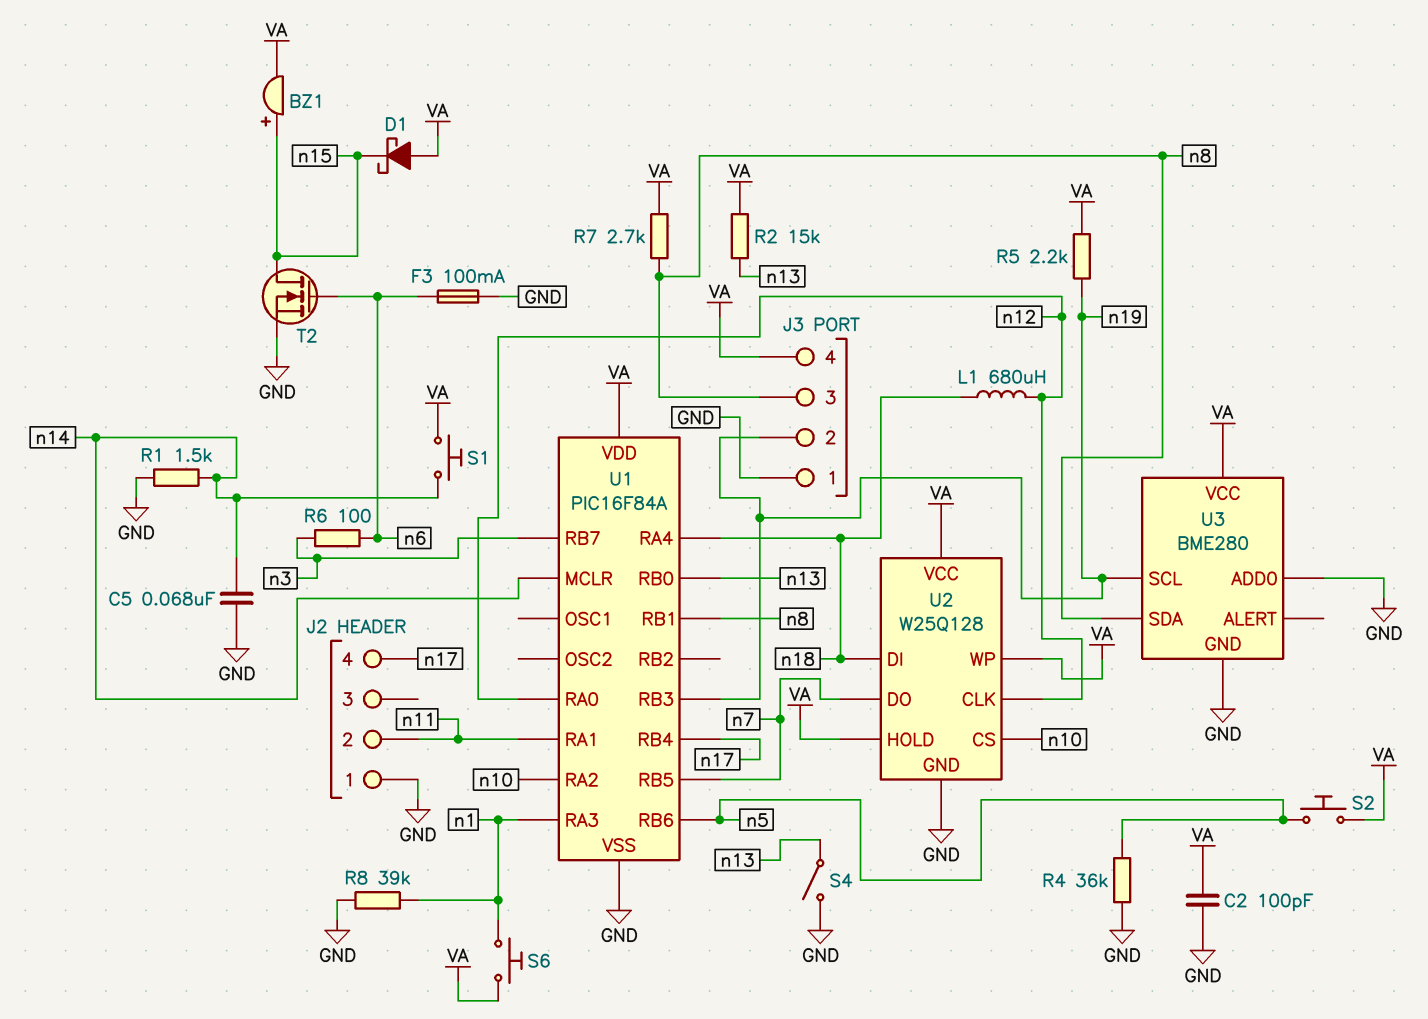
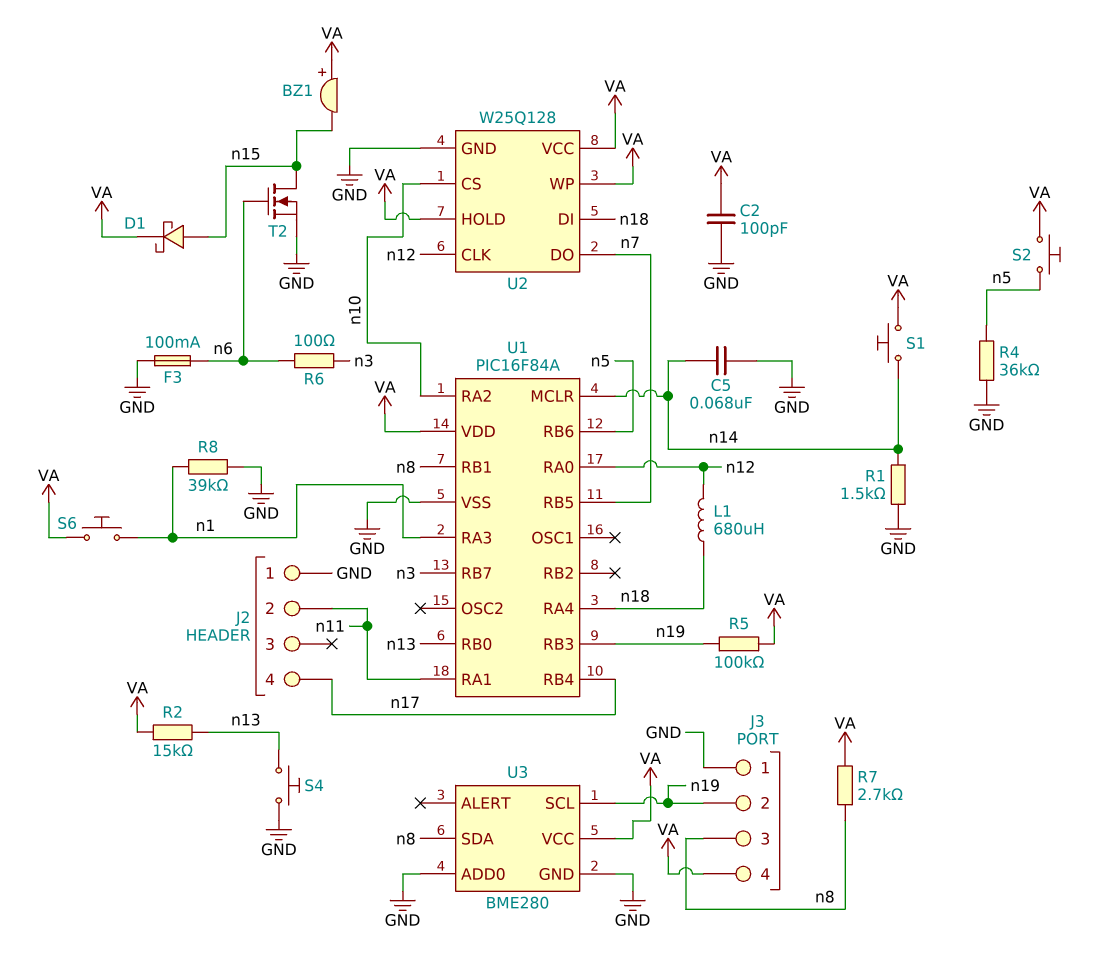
BZ1: buzzer (plus n15, minus VA) -> buzzer (plus VA, minus n15)
D1: schottky (A VA, K n15) -> schottky (A n15, K VA)
R5: 2.2k (VA, n19) -> 100k (VA, n19)
S4: switch (GND, n13) -> button (GND, n13)

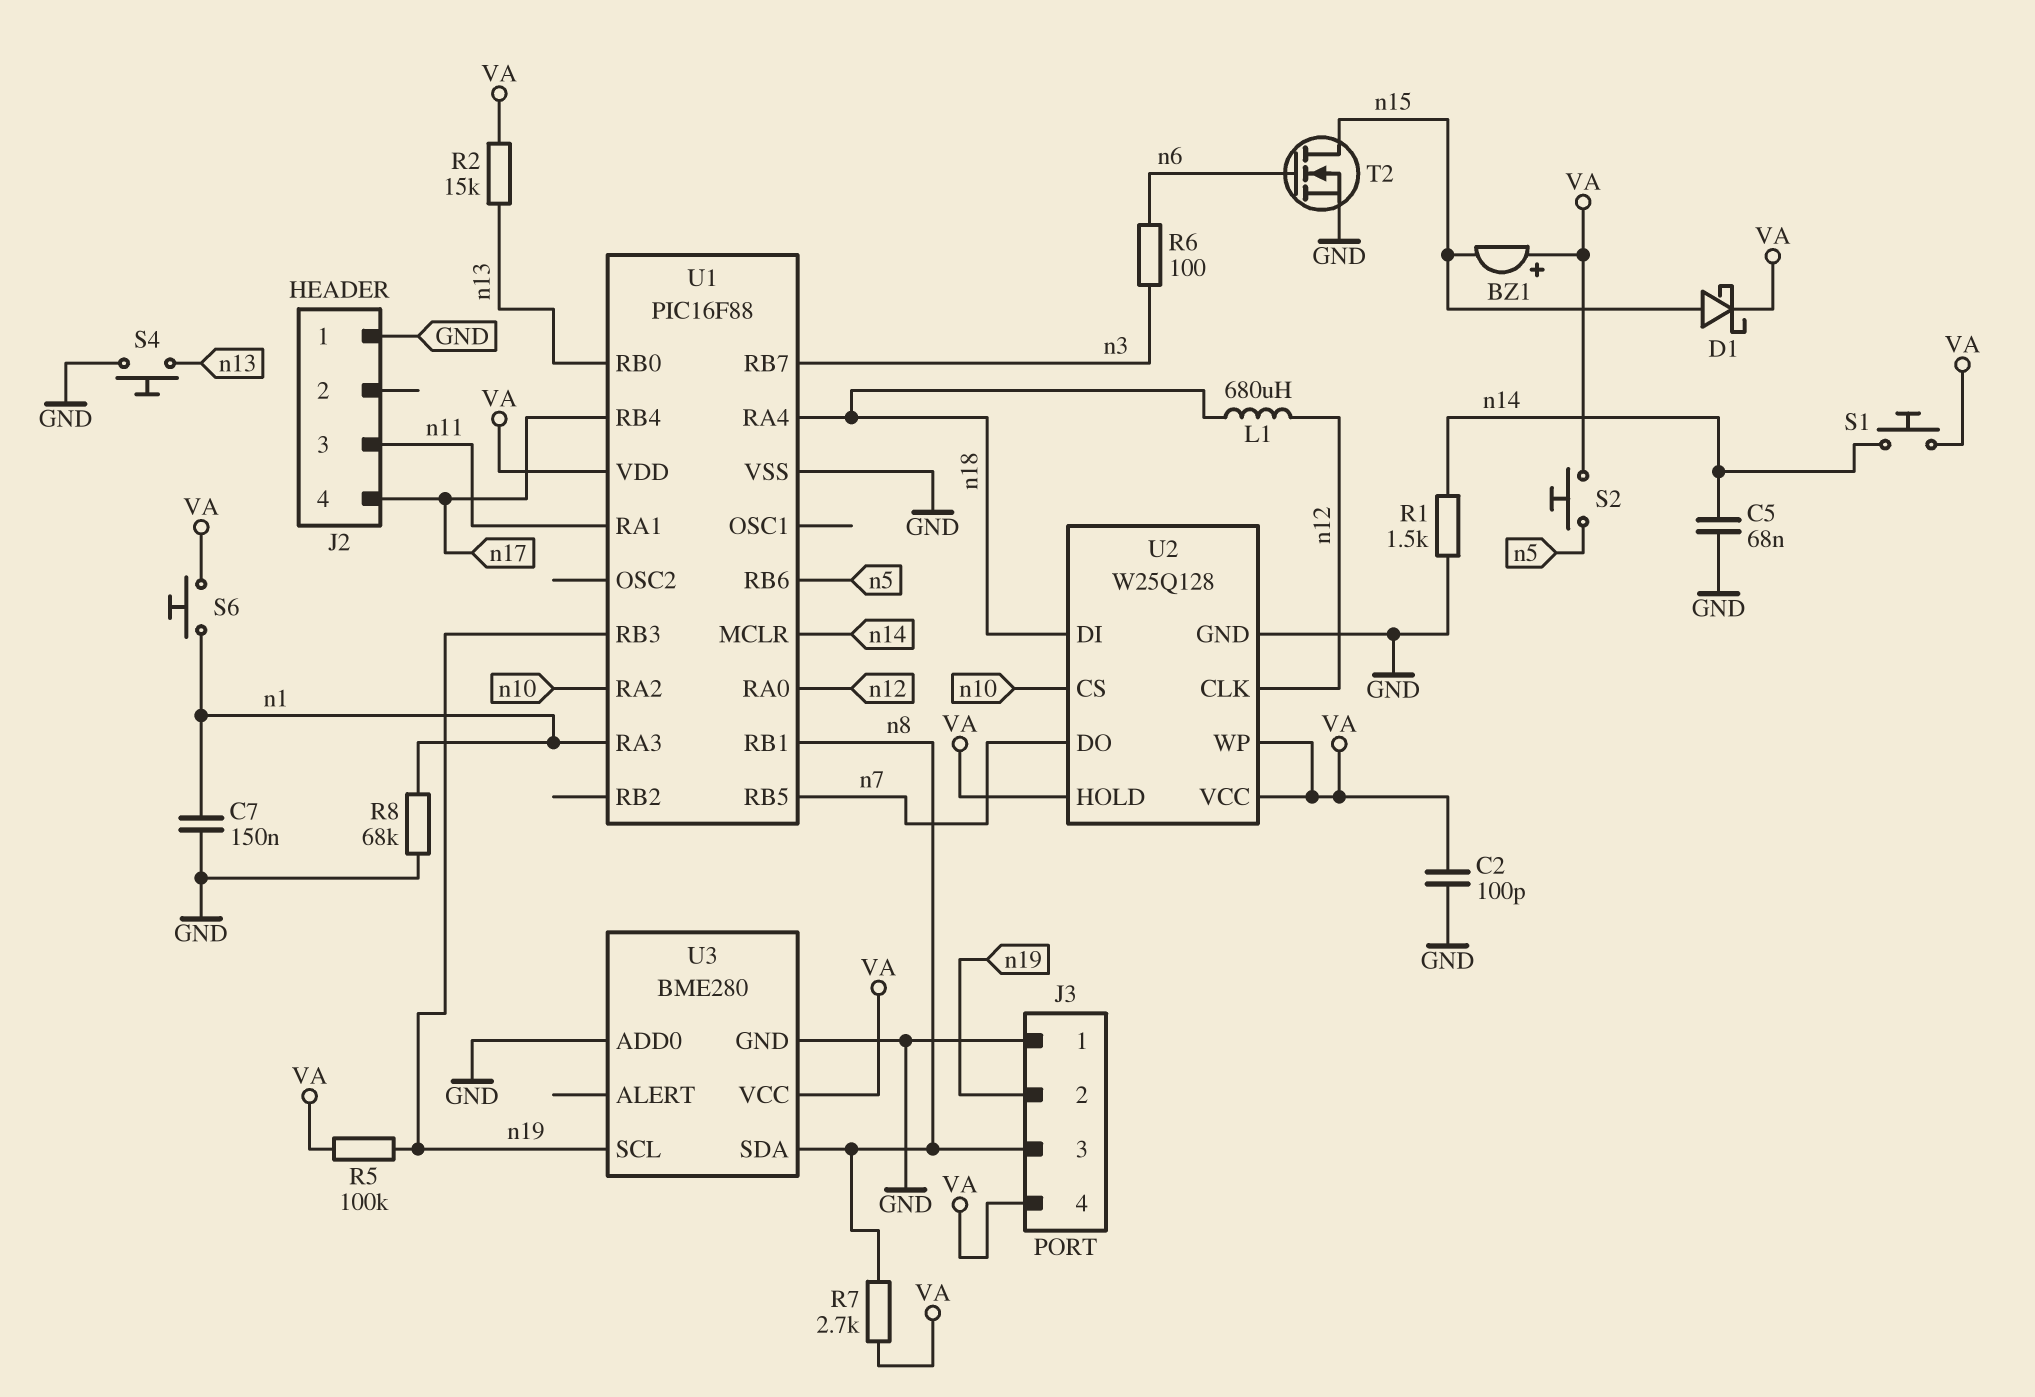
C7: none -> 150nF (GND, n1)
F3: 100mA (GND, n6) -> none
J2 pin 2: n11 -> none
J2 pin 3: none -> n11
R4: 36k (GND, n5) -> none
R8: 39k (GND, n1) -> 68k (GND, n1)
U1: PIC16F84A -> PIC16F88

